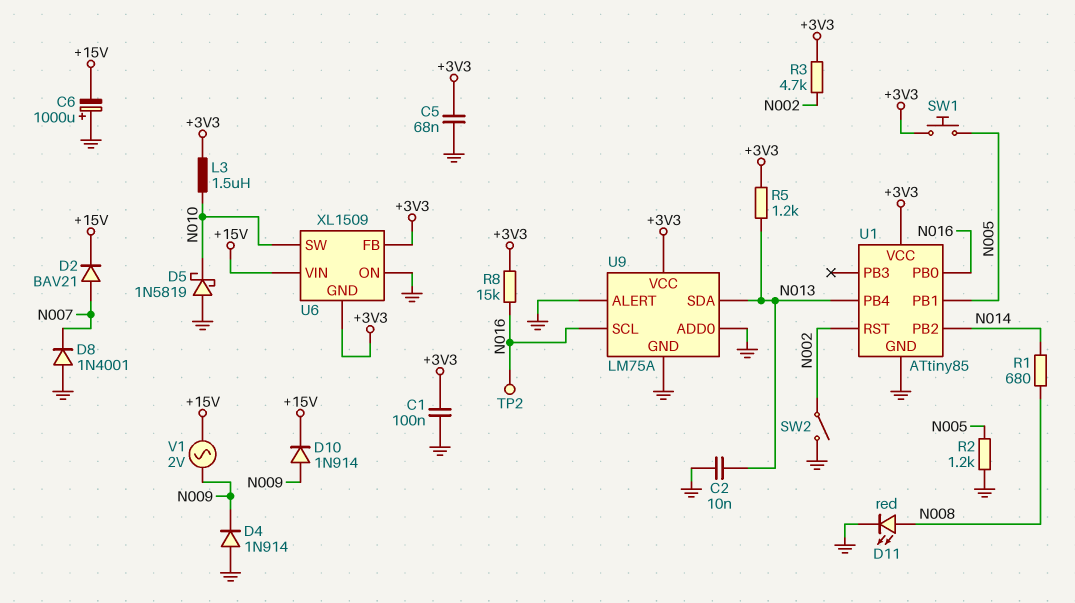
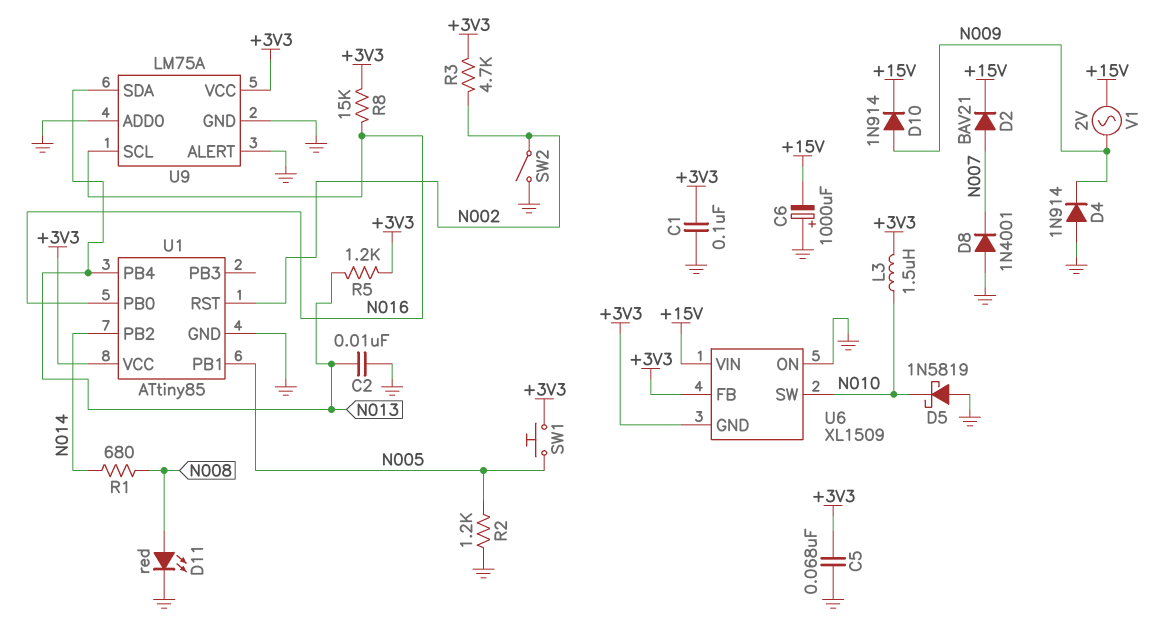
TP2: test point (N016) -> none

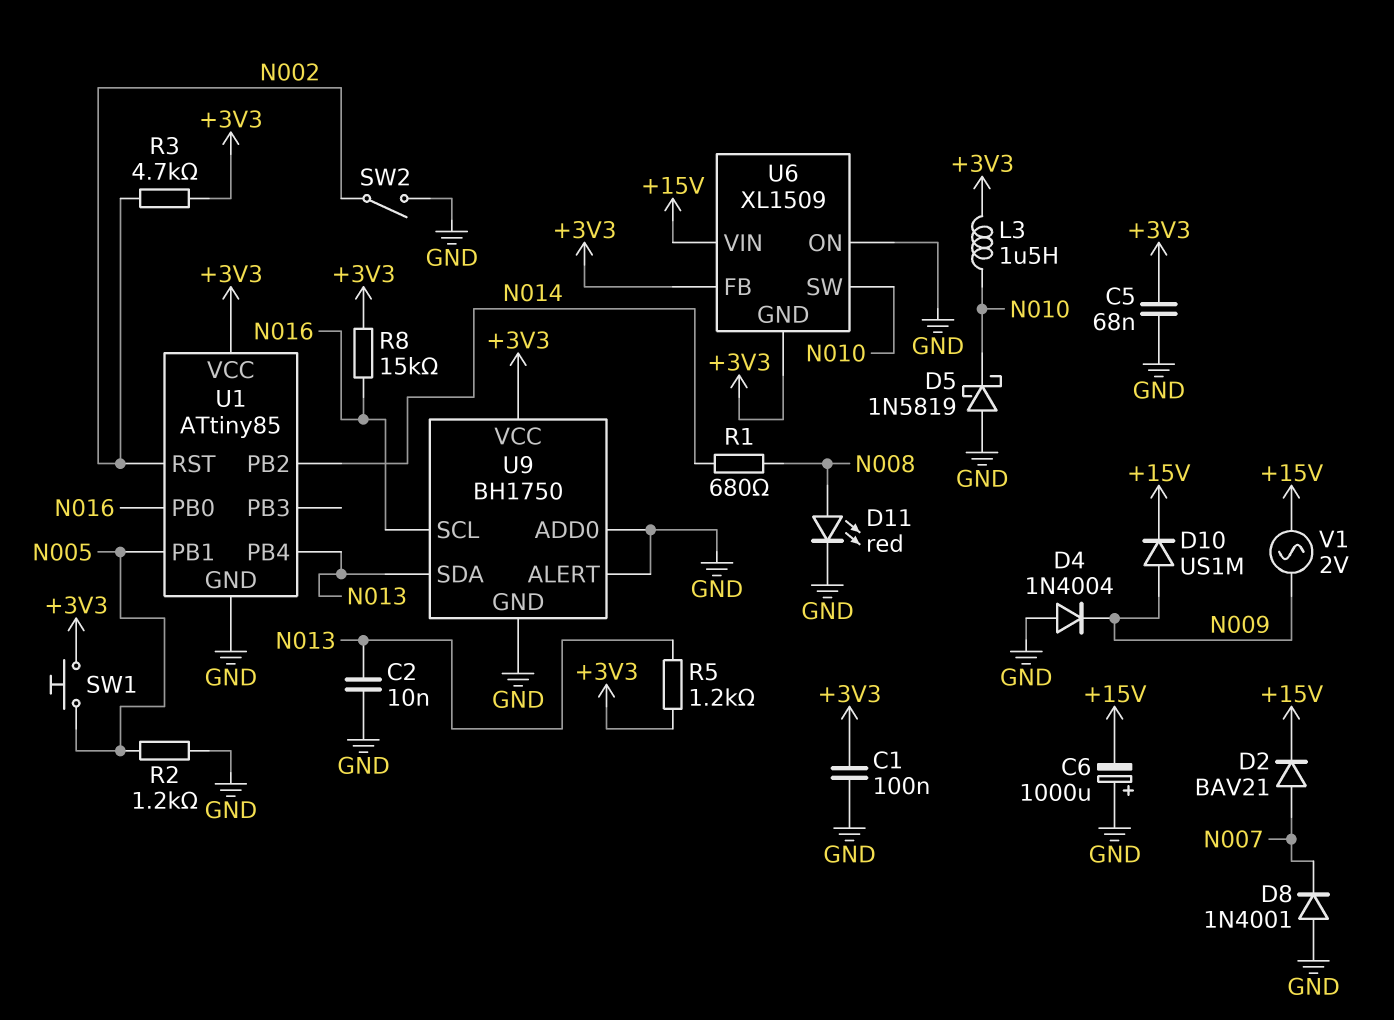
D4: diode 1N914 (A GND, K N009) -> diode 1N4004 (A GND, K N009)
D10: diode 1N914 (A N009, K +15V) -> diode US1M (A N009, K +15V)
U9: LM75A -> BH1750

